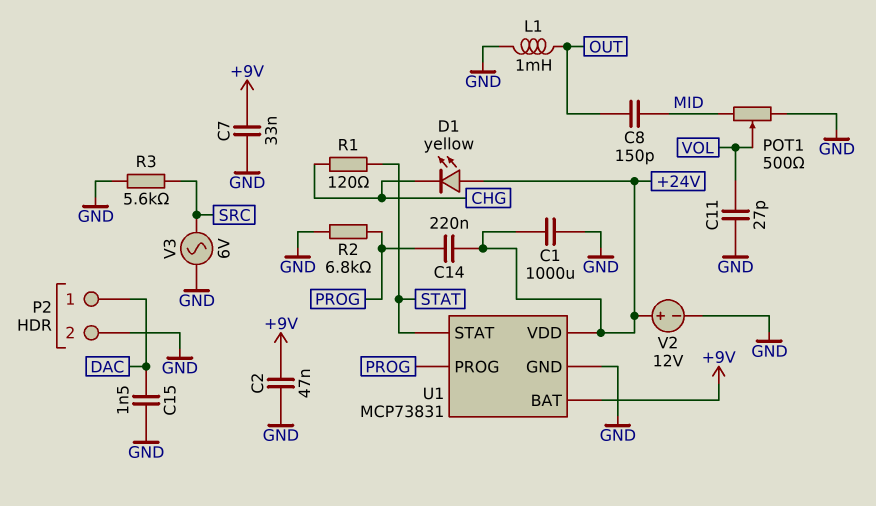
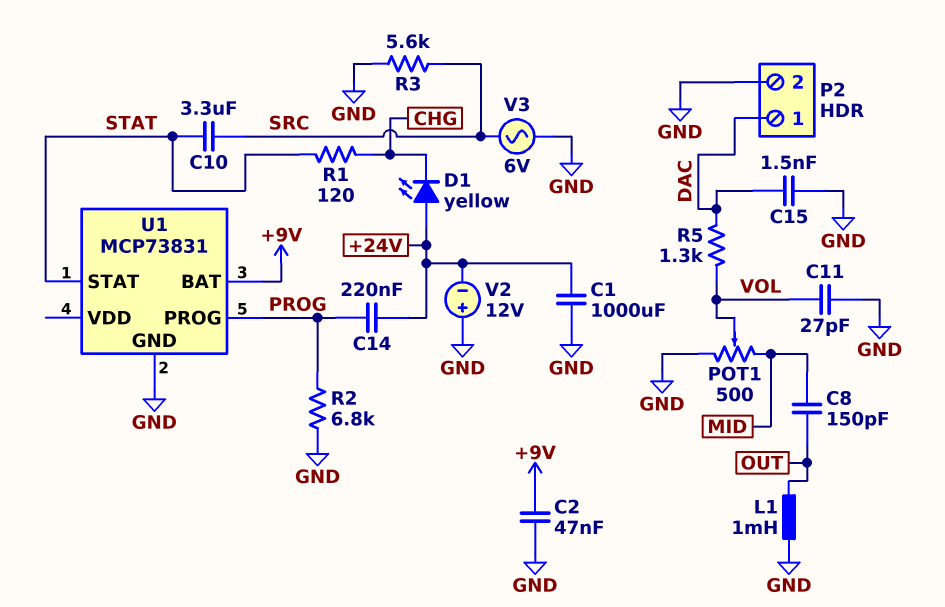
C7: 33nF (+9V, GND) -> none
C10: none -> 3.3uF (SRC, STAT)
R5: none -> 1.3k (DAC, VOL)
U1 pin VDD: +24V -> none
V2: 12V (plus +24V, minus GND) -> 12V (plus GND, minus +24V)

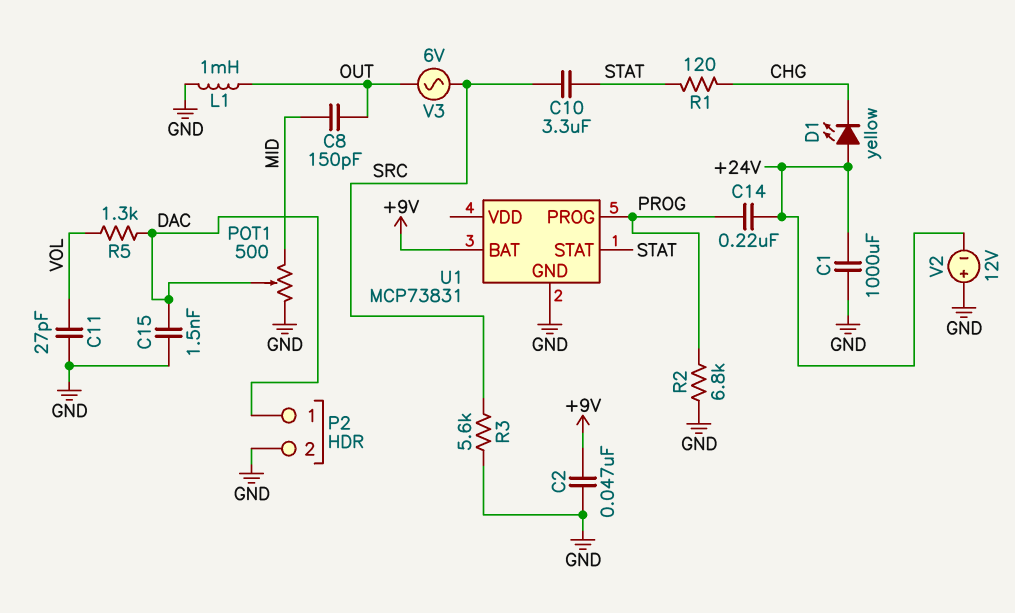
POT1: 500 (GND, MID, wiper VOL) -> 500 (GND, MID, wiper DAC)
V3: AC 6V (GND, SRC) -> AC 6V (OUT, SRC)

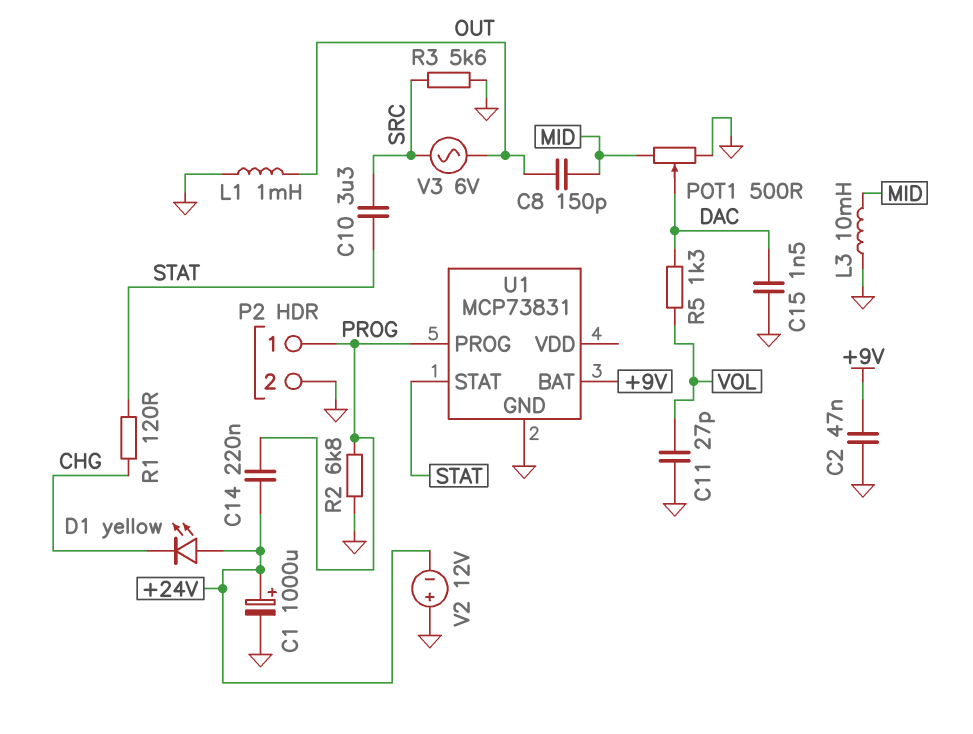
C1: 1000uF (+24V, GND) -> 1000uF (plus +24V, minus GND)
L3: none -> 10mH (GND, MID)
P2 pin 1: DAC -> PROG

